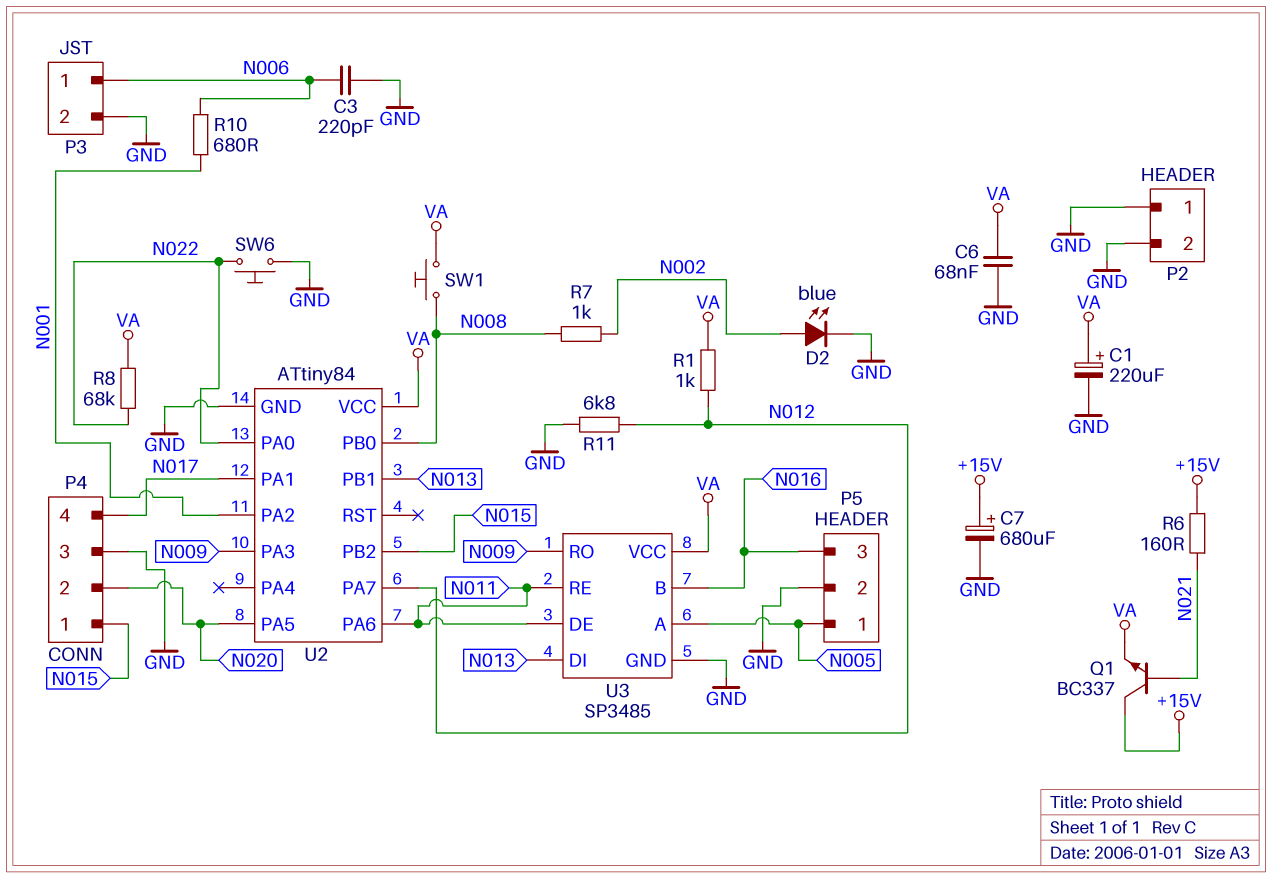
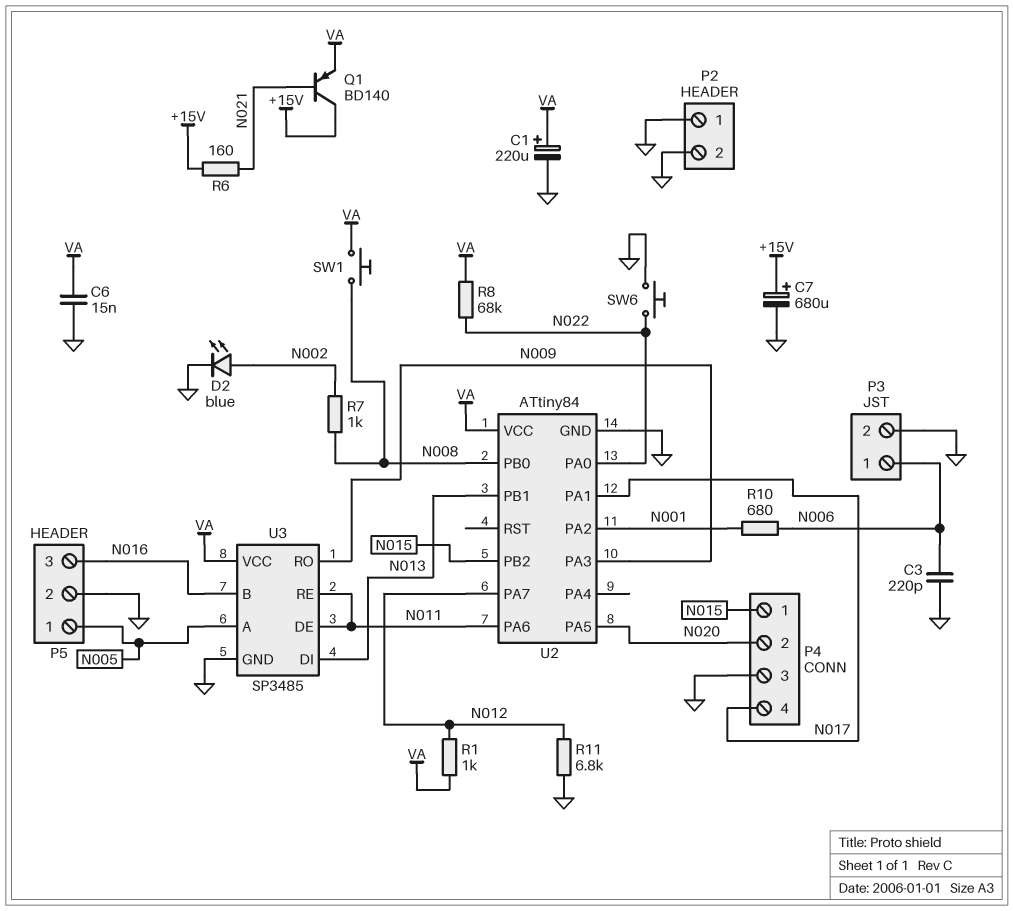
C6: 68nF (GND, VA) -> 15nF (GND, VA)
Q1: NPN BC337 (B N021, C +15V, E VA) -> PNP BD140 (B N021, C +15V, E VA)

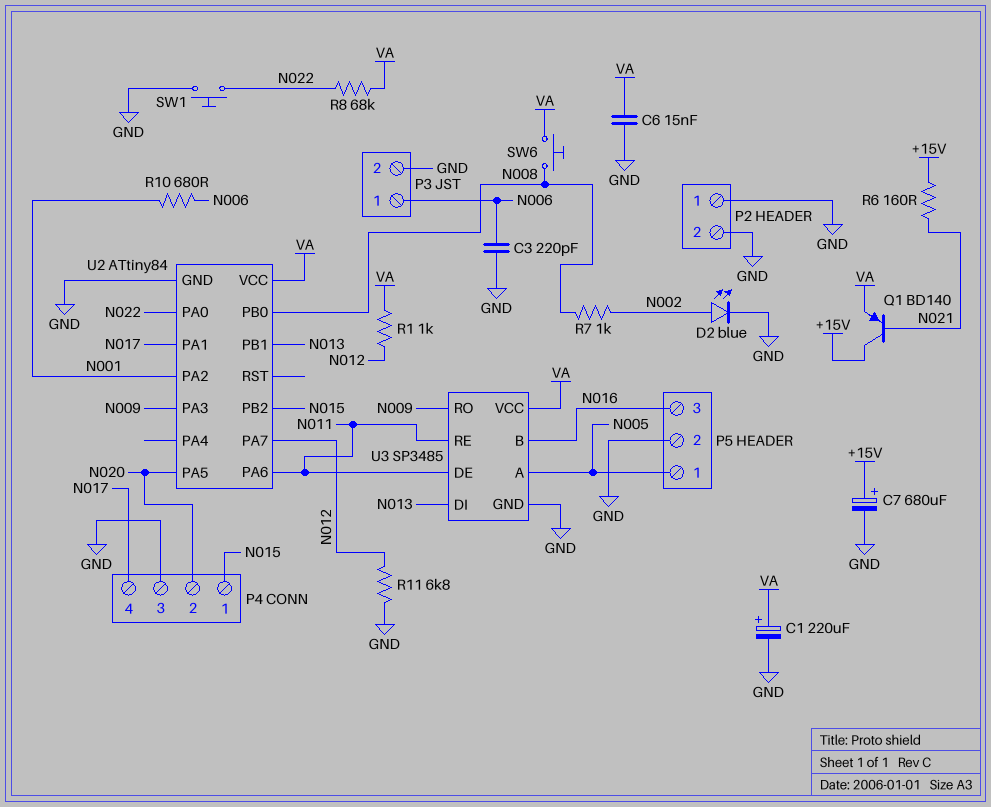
SW1: button (N008, VA) -> button (GND, N022)
SW6: button (GND, N022) -> button (N008, VA)

